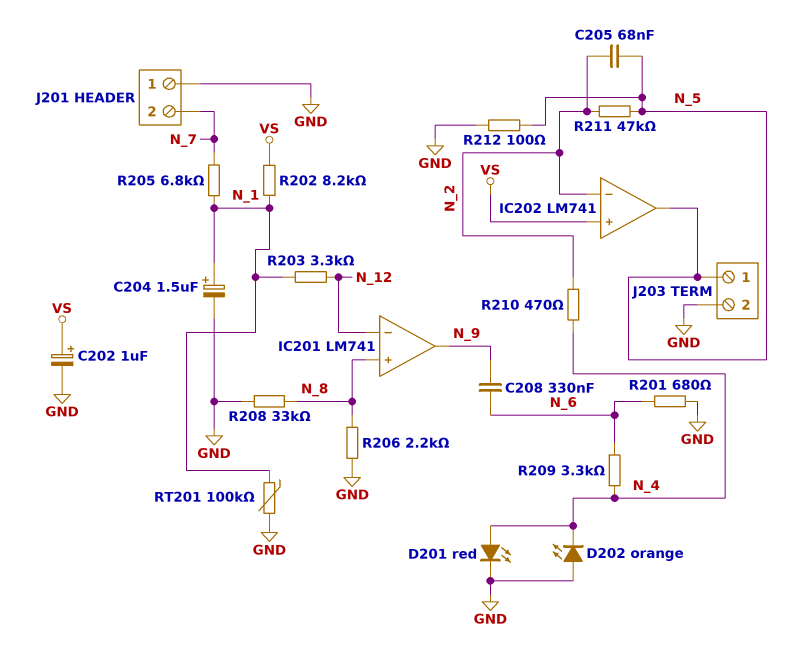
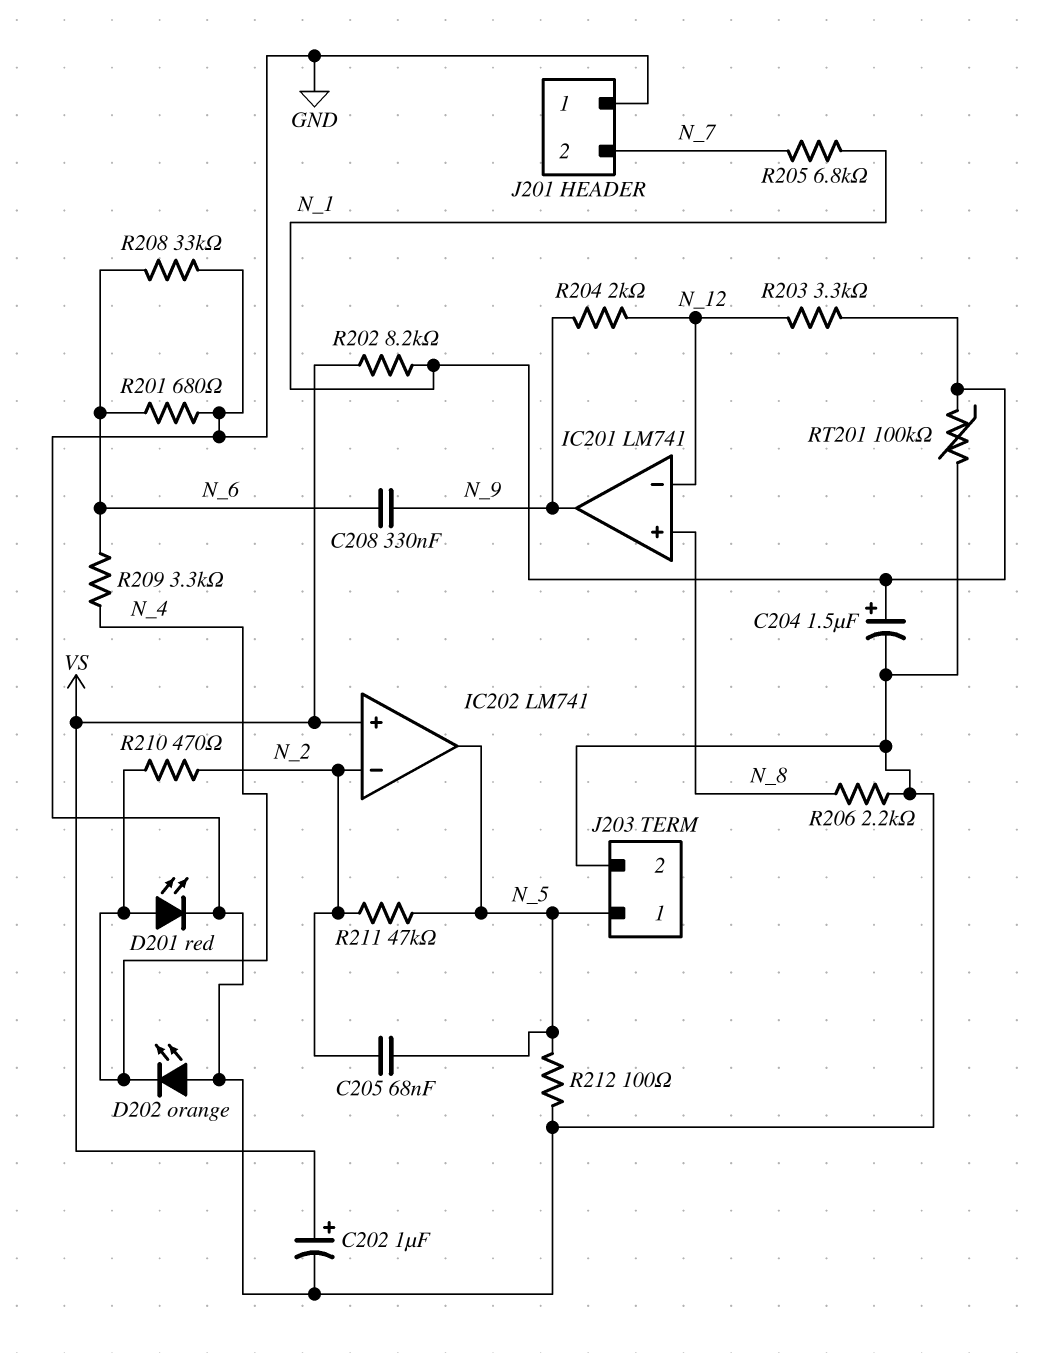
R204: none -> 2k (N_9, N_12)
R208: 33k (GND, N_8) -> 33k (GND, N_6)

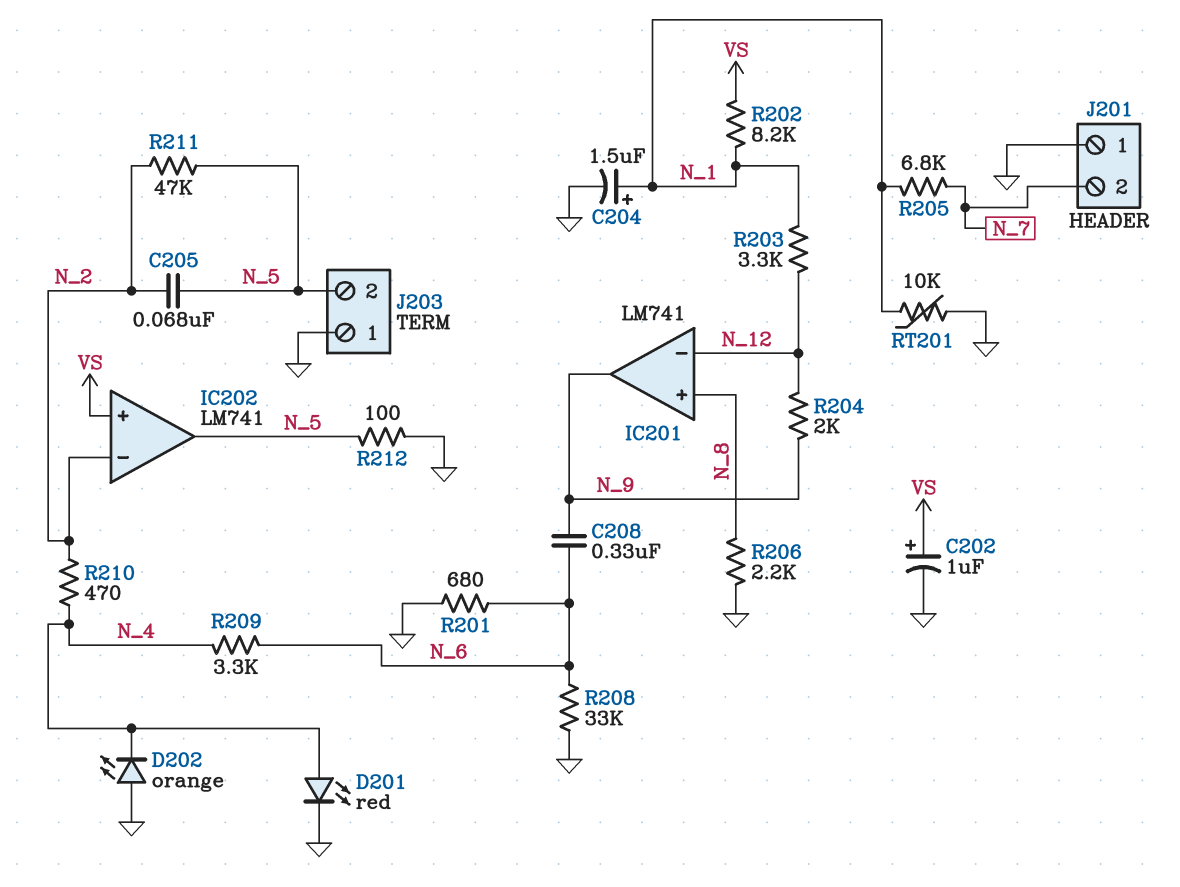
J203 pin 1: N_5 -> GND
J203 pin 2: GND -> N_5
RT201: 100k (GND, N_1) -> 10k (GND, N_1)

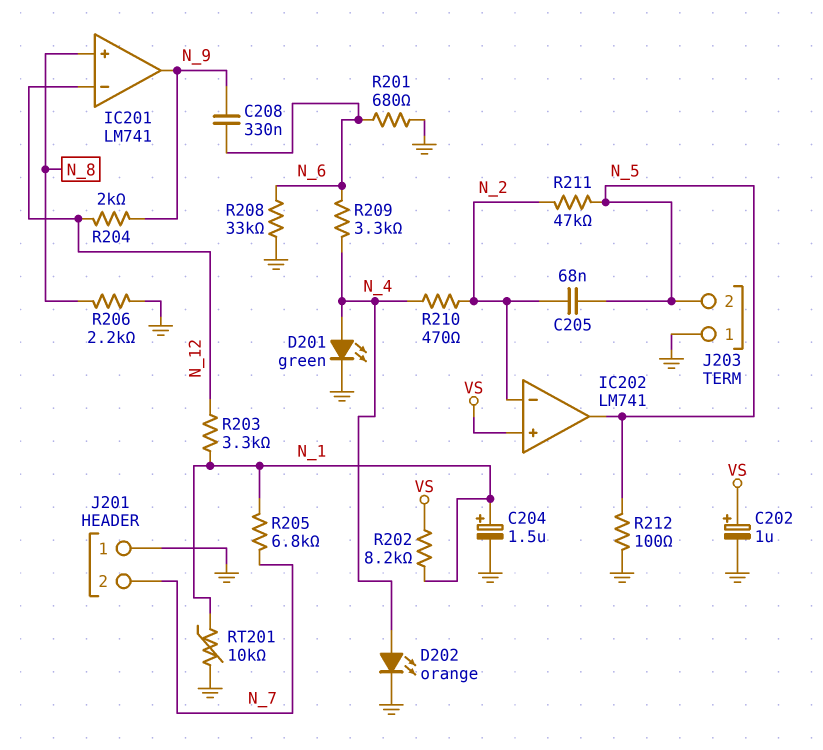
D201: LED red (A N_4, K GND) -> LED green (A N_4, K GND)
D202: LED orange (A GND, K N_4) -> LED orange (A N_4, K GND)

